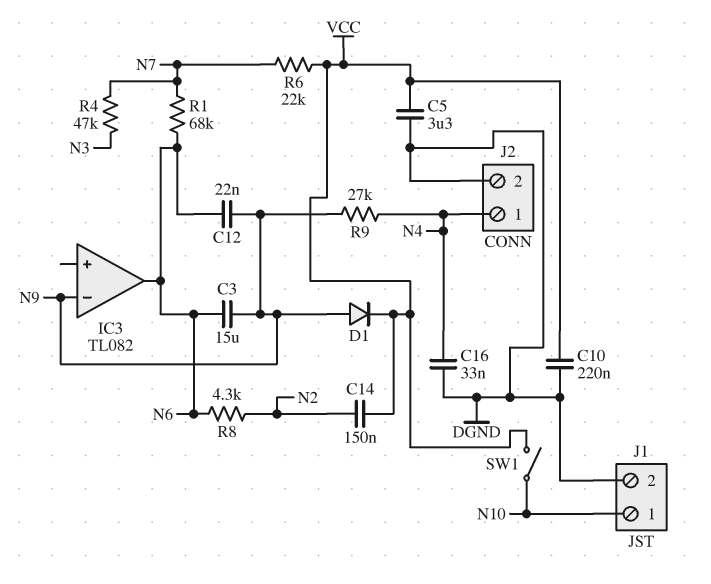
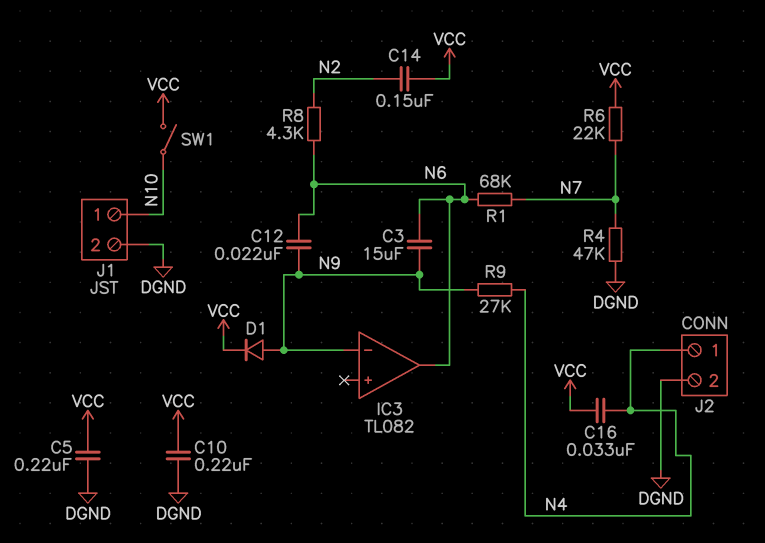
C5: 3.3uF (DGND, VCC) -> 220nF (DGND, VCC)
C16: 33nF (DGND, N4) -> 33nF (N4, VCC)
R4: 47k (N3, N7) -> 47k (DGND, N7)

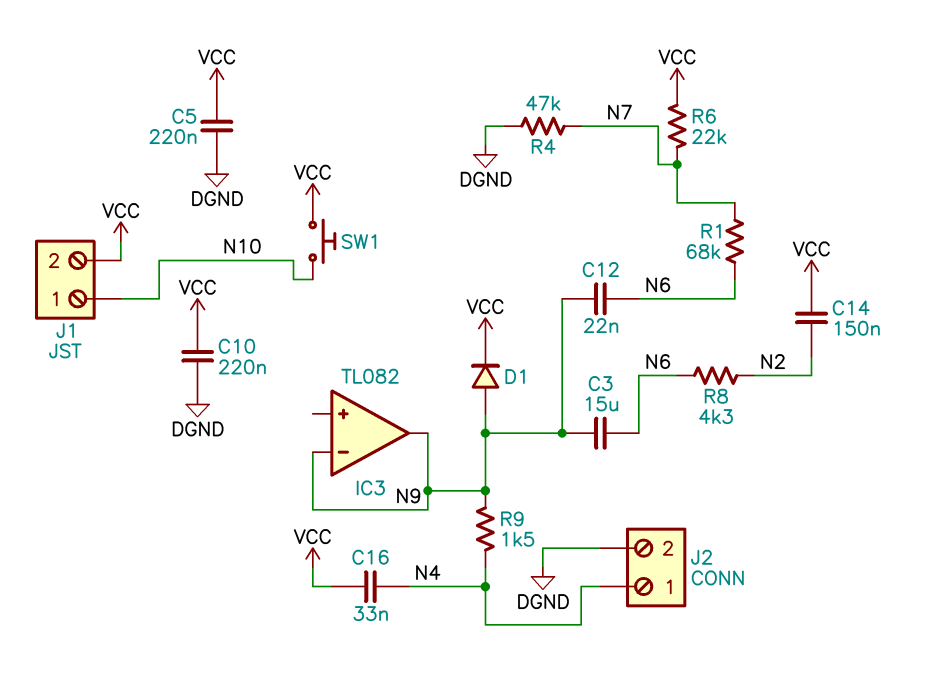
IC3 pin out: N6 -> N9
J1 pin 2: DGND -> VCC
R9: 27k (N4, N9) -> 1.5k (N4, N9)
SW1: switch (N10, VCC) -> button (N10, VCC)

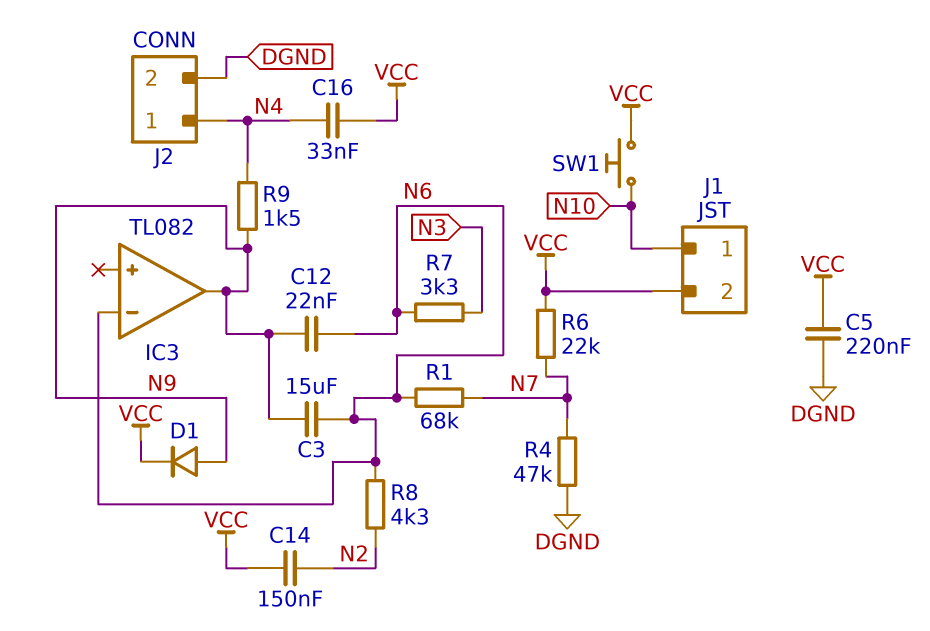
C10: 220nF (DGND, VCC) -> none
IC3 pin in-: N9 -> N6
R7: none -> 3.3k (N3, N6)

